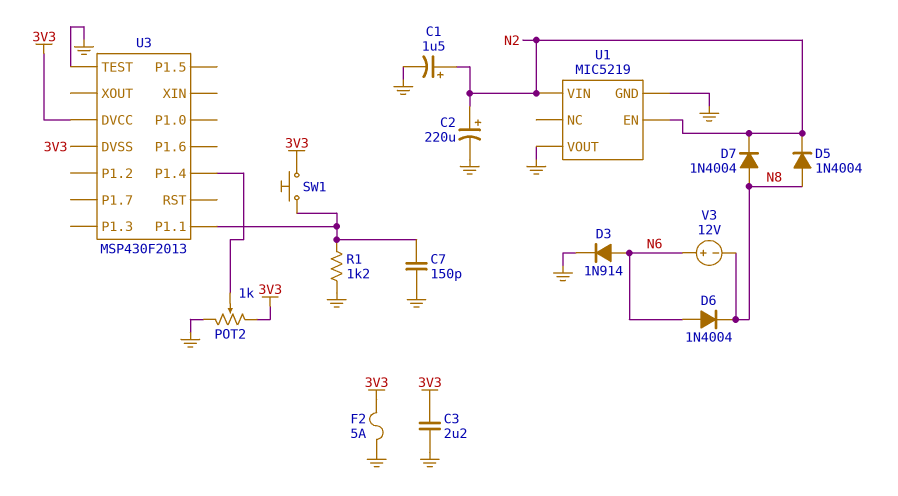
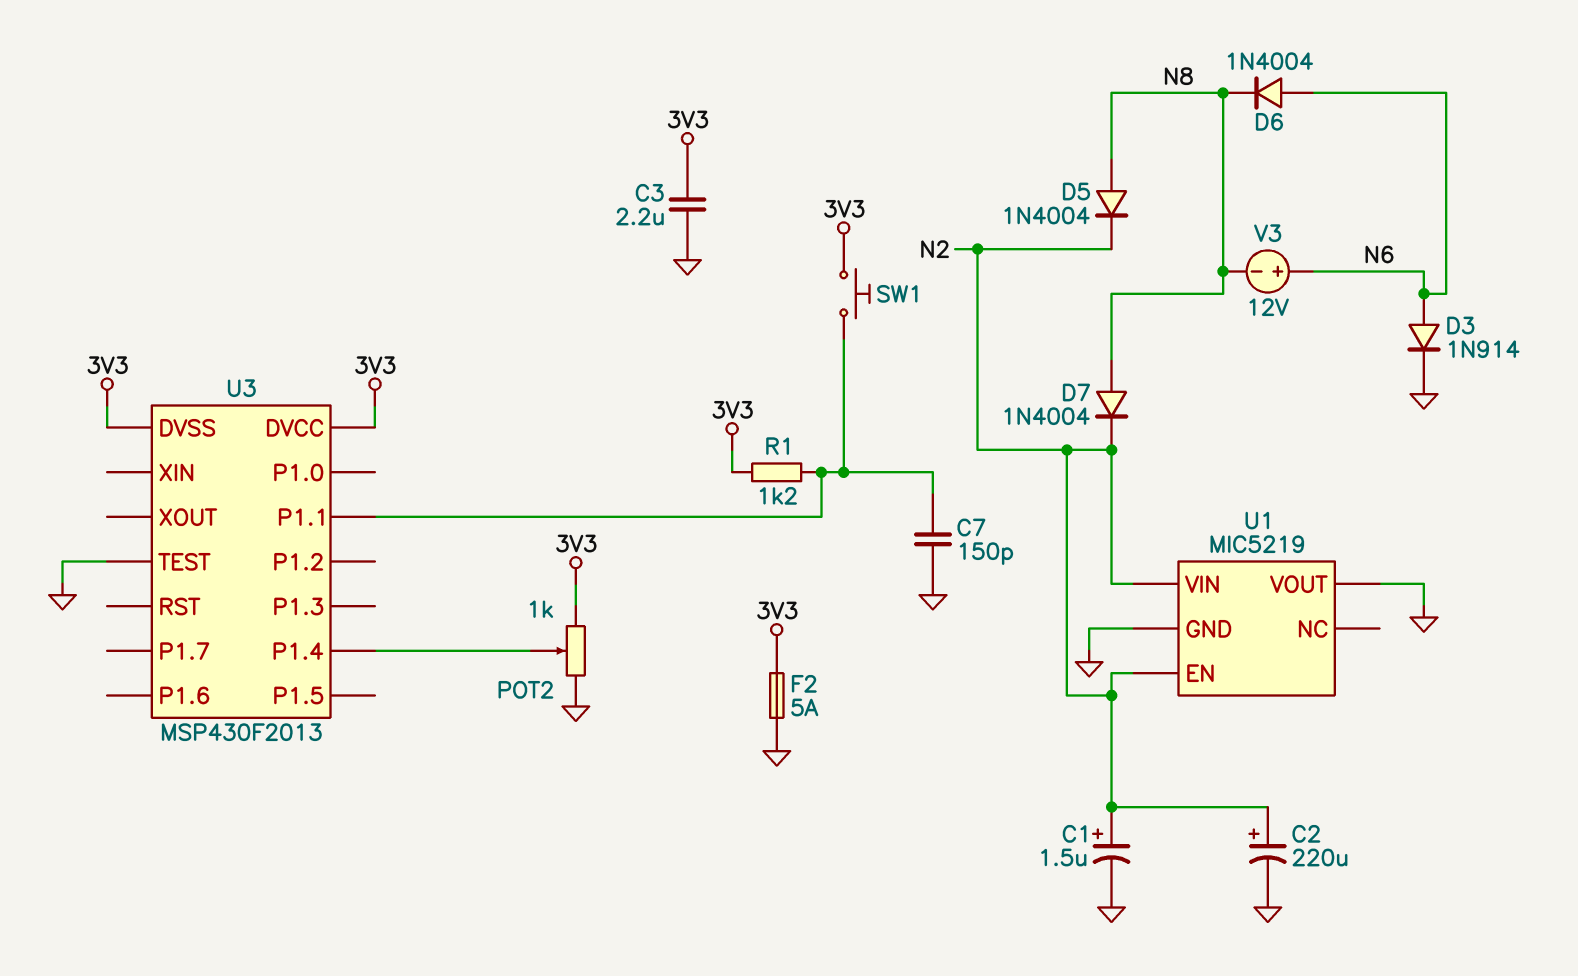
R1: 1.2k (GND, U3/P1.1) -> 1.2k (3V3, U3/P1.1)

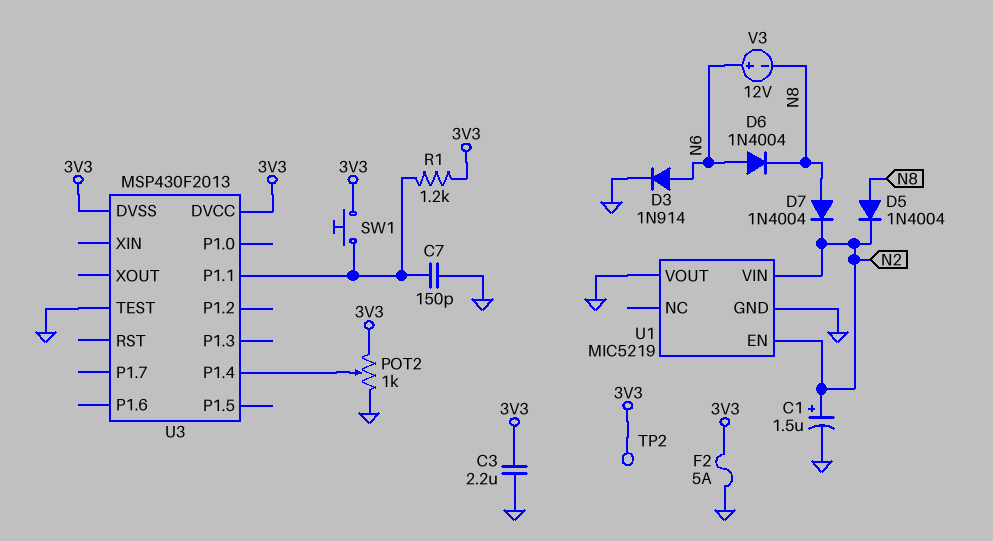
C2: 220uF (plus N2, minus GND) -> none
TP2: none -> test point (3V3)

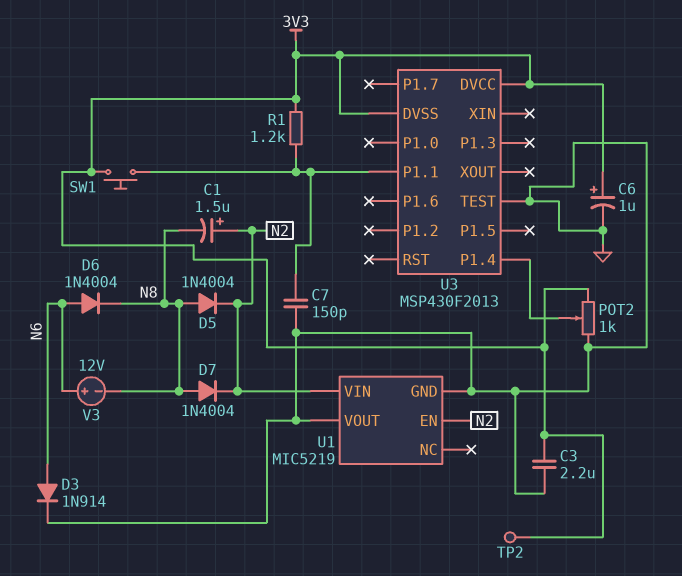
C1: 1.5uF (plus N2, minus GND) -> 1.5uF (plus N2, minus N8)
C6: none -> 1uF (plus 3V3, minus GND)
F2: 5A (3V3, GND) -> none

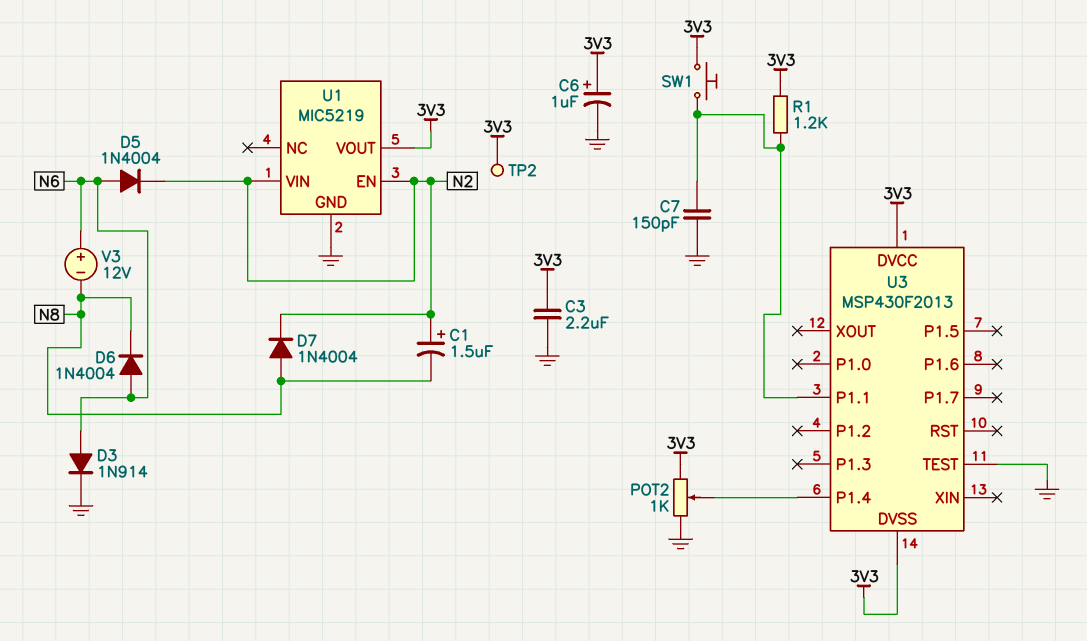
D5: diode 1N4004 (A N8, K N2) -> diode 1N4004 (A N6, K N2)
U1 pin VOUT: GND -> 3V3

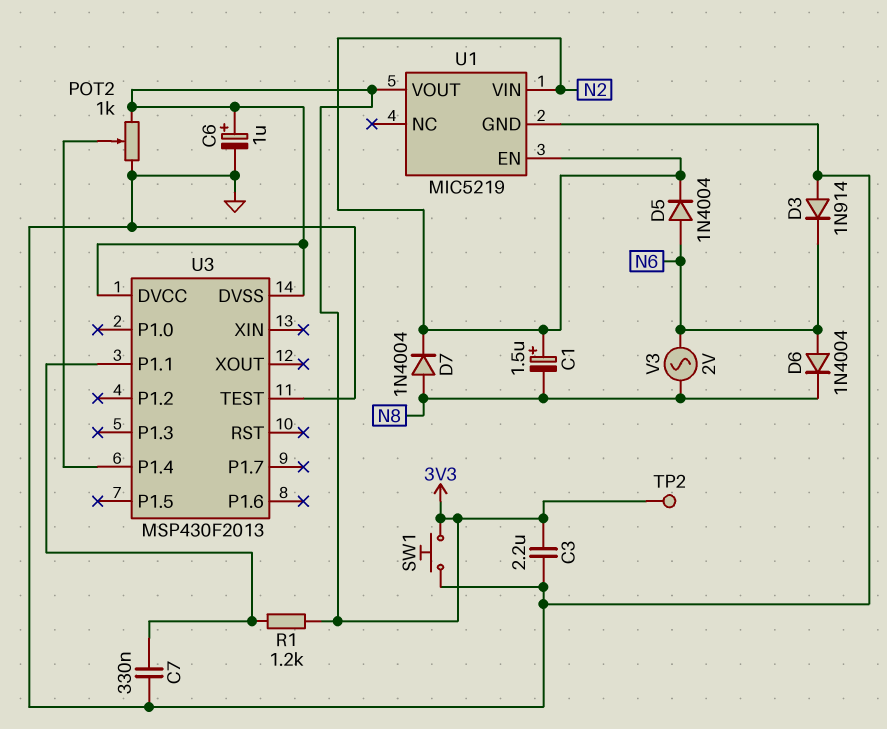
C7: 150pF (GND, U3/P1.1) -> 330nF (GND, U3/P1.1)
D3: diode 1N914 (A N6, K GND) -> diode 1N914 (A GND, K N6)
SW1: button (3V3, U3/P1.1) -> button (3V3, GND)
V3: 12V (plus N6, minus N8) -> AC 2V (N6, N8)

